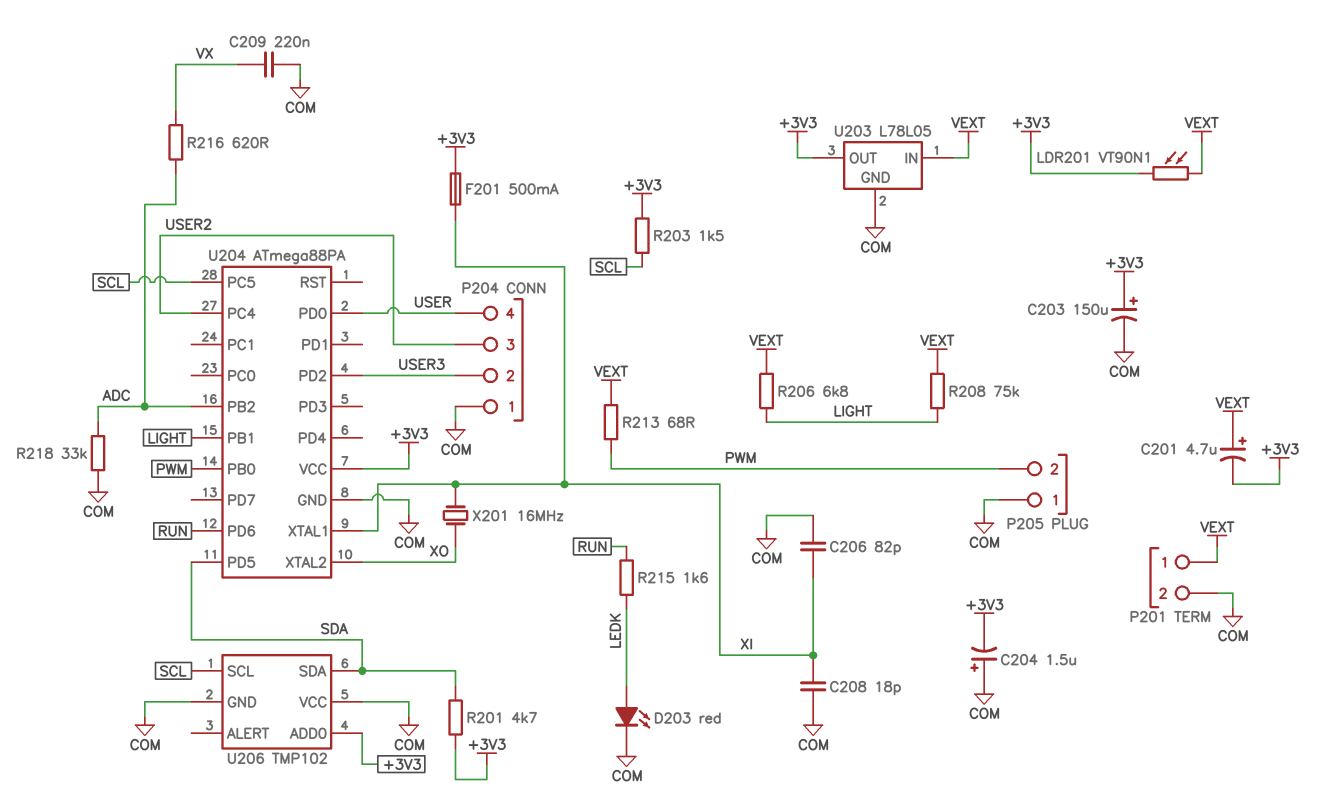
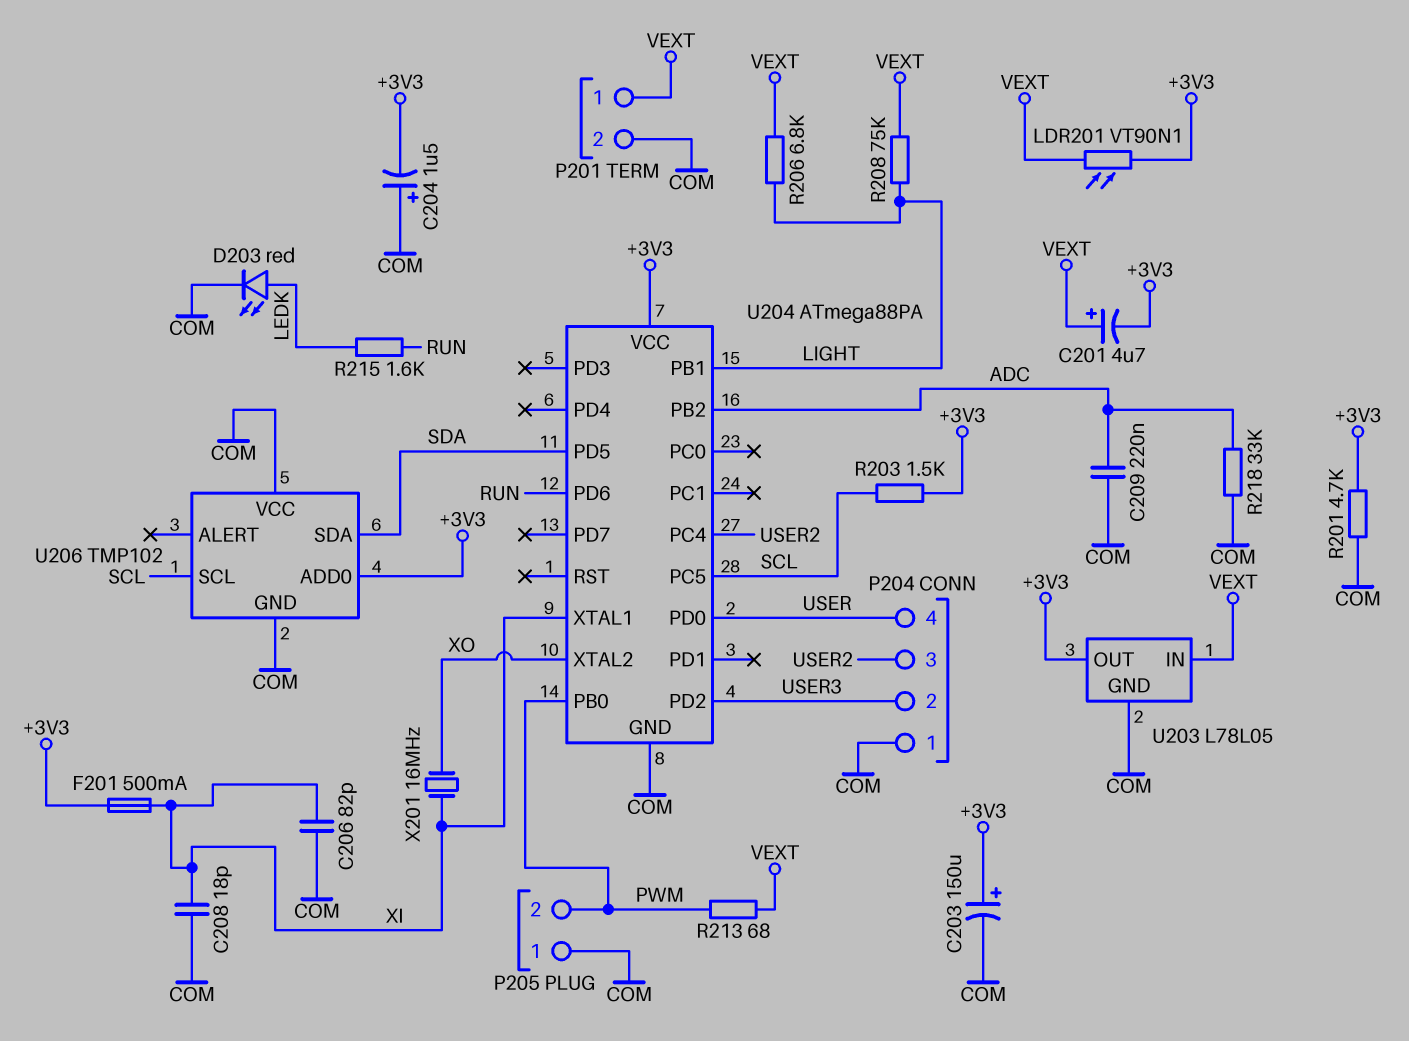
C209: 220nF (COM, VX) -> 220nF (ADC, COM)
R201: 4.7k (+3V3, SDA) -> 4.7k (+3V3, COM)
R216: 620 (ADC, VX) -> none

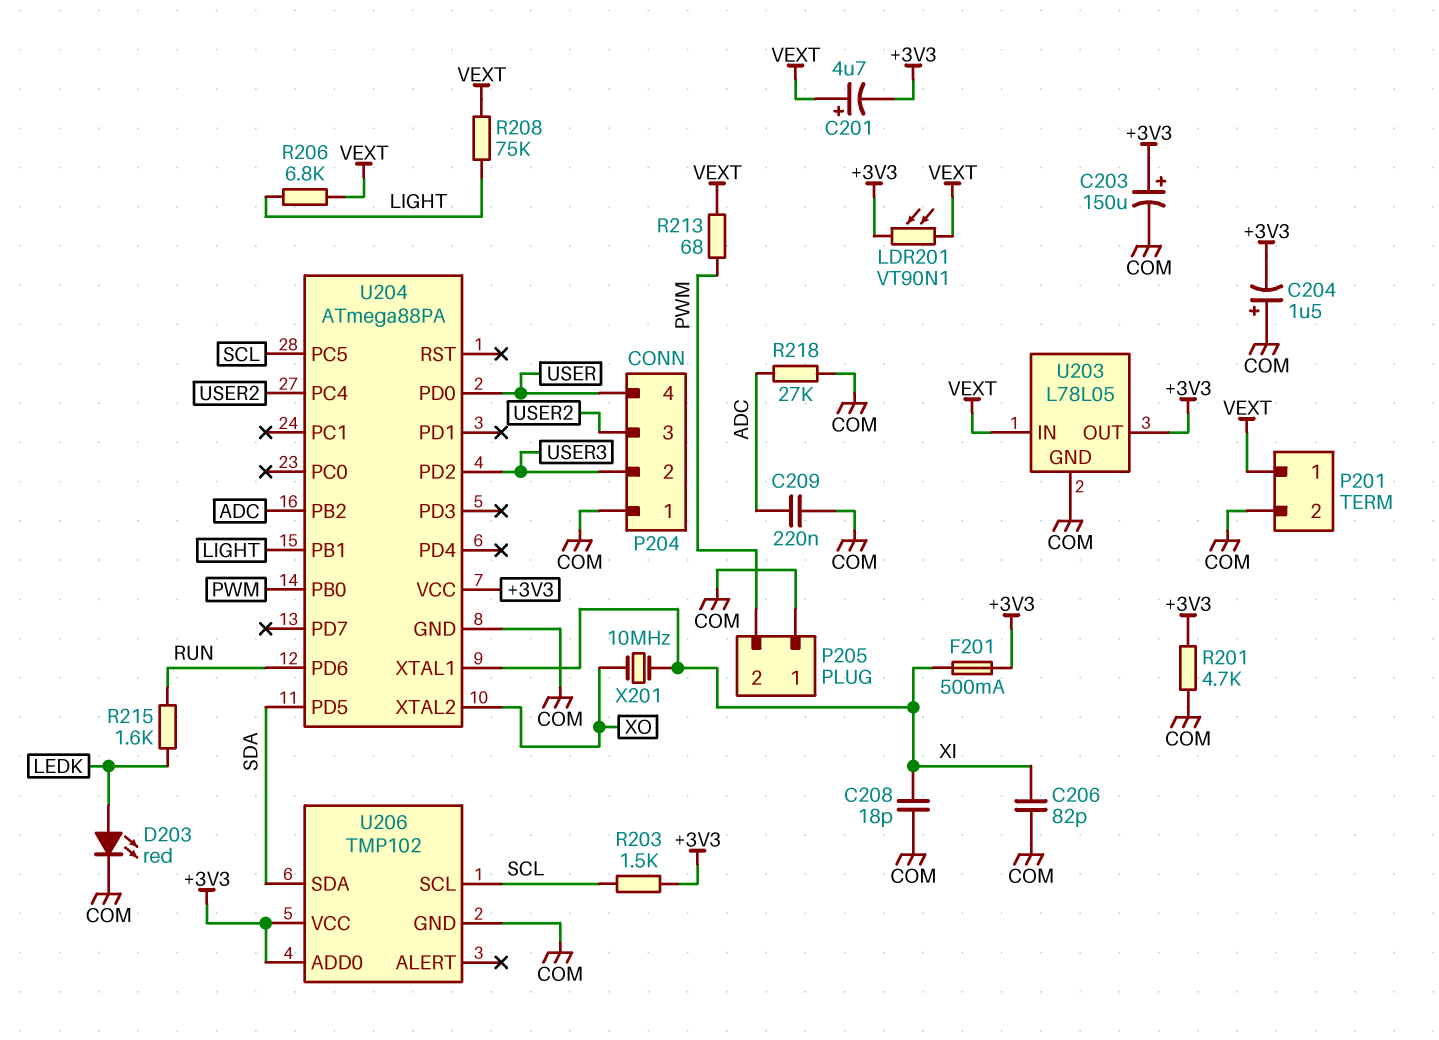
R218: 33k (ADC, COM) -> 27k (ADC, COM)
U206 pin VCC: COM -> +3V3
X201: 16MHz (XI, XO) -> 10MHz (XI, XO)

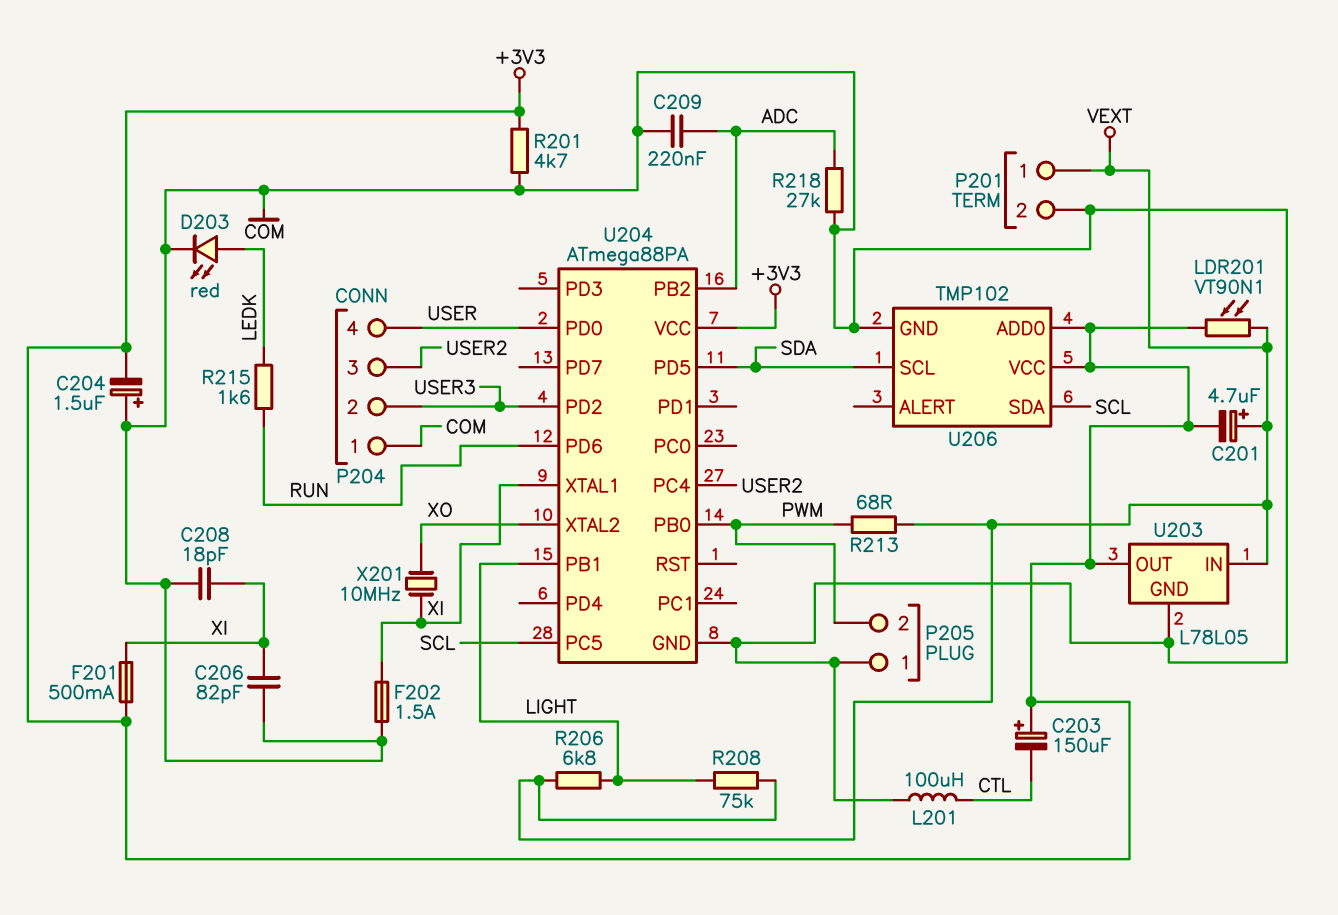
C203: 150uF (plus +3V3, minus COM) -> 150uF (plus +3V3, minus CTL)
F202: none -> 1.5A (COM, XI)
L201: none -> 100uH (COM, CTL)
R203: 1.5k (+3V3, SCL) -> none
U206 pin SCL: SCL -> SDA
U206 pin SDA: SDA -> SCL

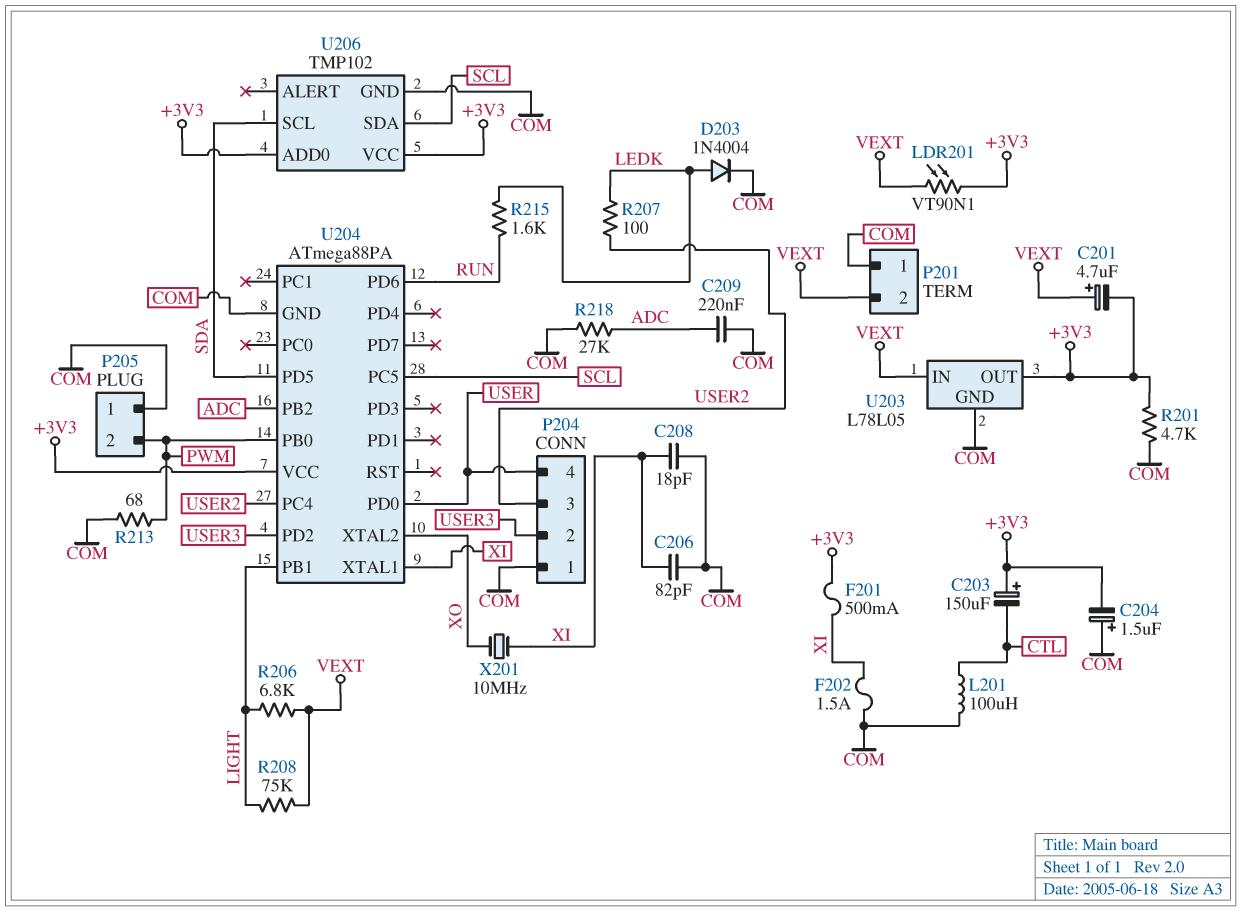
D203: LED red (A LEDK, K COM) -> diode 1N4004 (A LEDK, K COM)
P201 pin 1: VEXT -> COM
P201 pin 2: COM -> VEXT
R207: none -> 100 (LEDK, USER2)
R213: 68 (PWM, VEXT) -> 68 (COM, PWM)

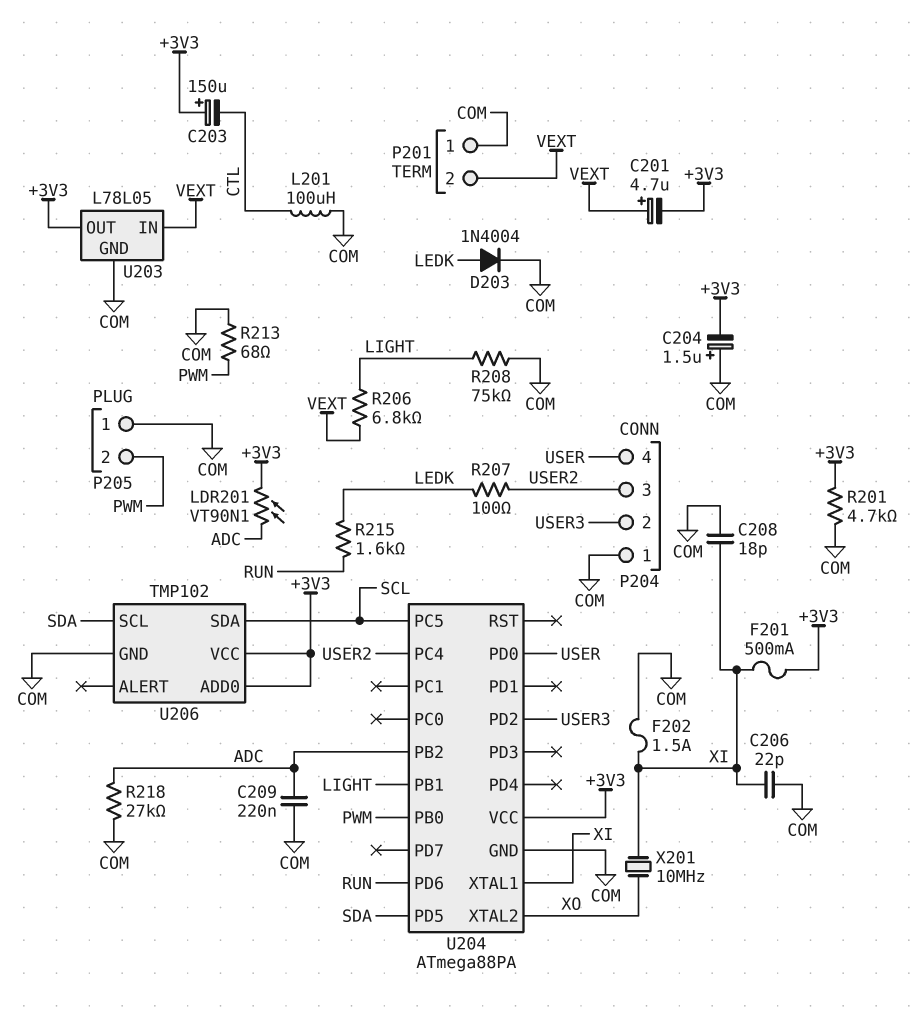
C206: 82pF (COM, XI) -> 22pF (COM, XI)
LDR201: VT90N1 (+3V3, VEXT) -> VT90N1 (+3V3, ADC)
R208: 75k (LIGHT, VEXT) -> 75k (COM, LIGHT)

